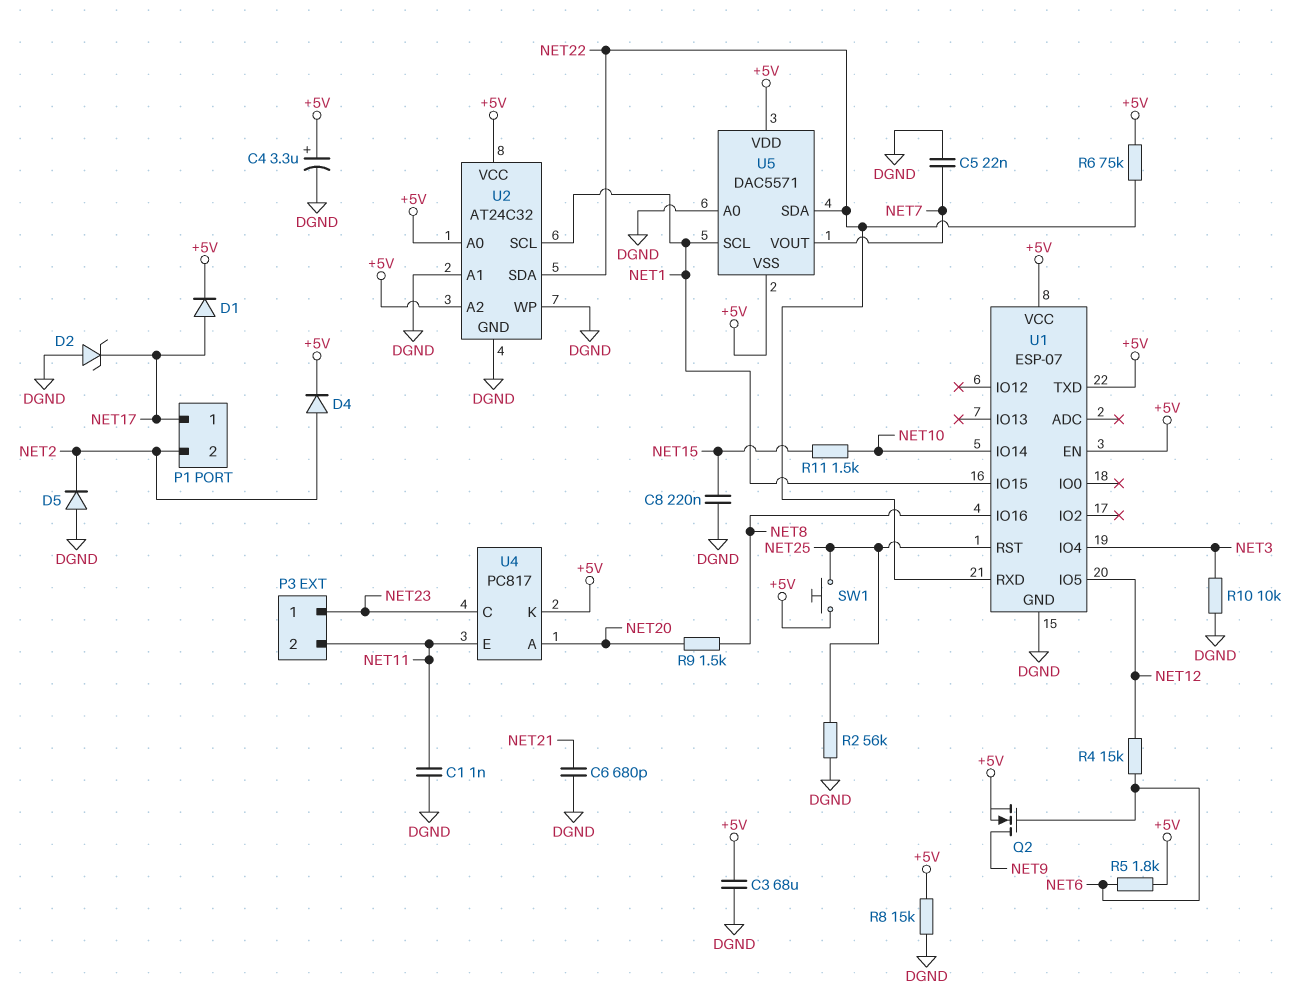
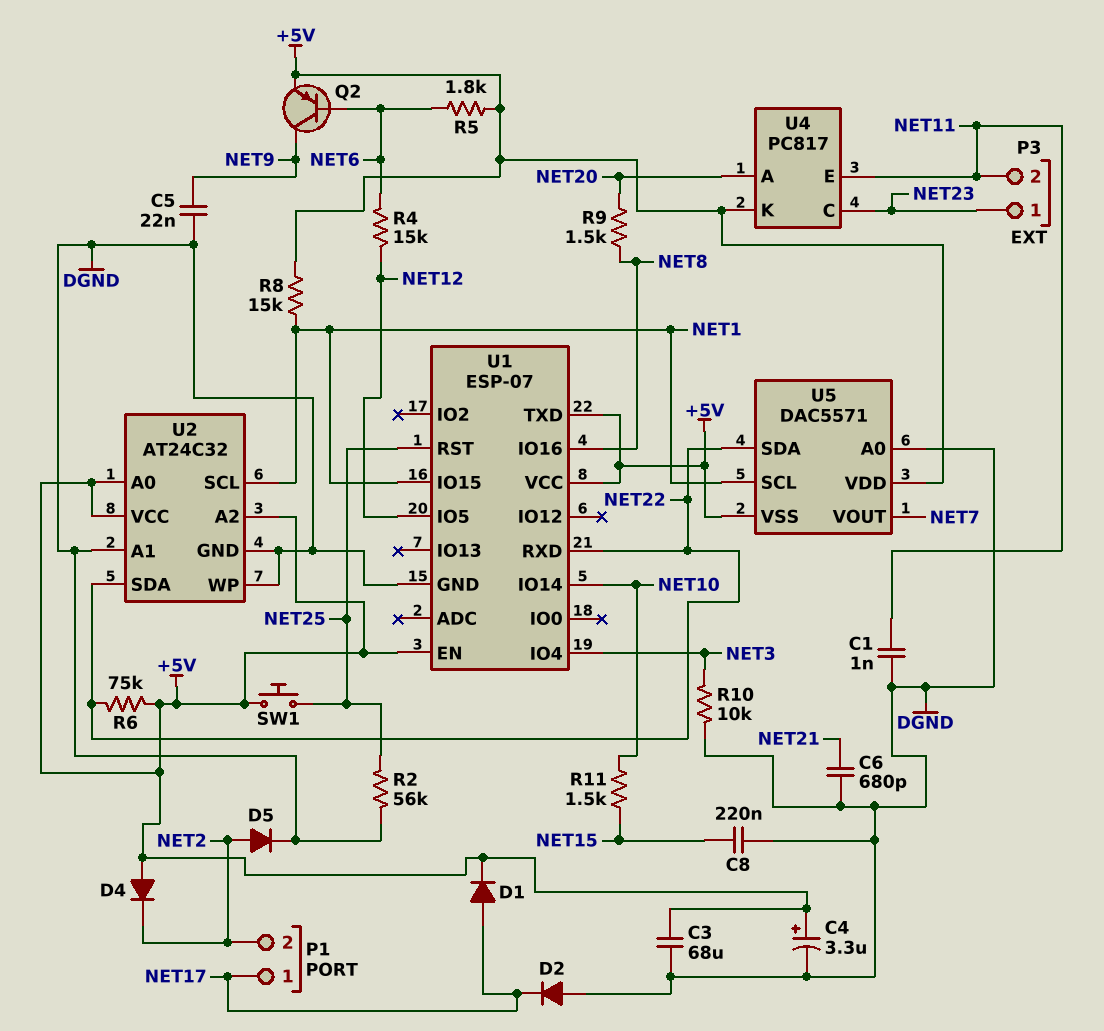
C5: 22nF (DGND, NET7) -> 22nF (DGND, NET9)
D2: zener (A DGND, K NET17) -> diode (A DGND, K NET17)
D4: diode (A NET2, K +5V) -> diode (A +5V, K NET2)
D5: diode (A DGND, K NET2) -> diode (A NET2, K DGND)
Q2: NMOS (G NET6, D NET9, S +5V) -> PNP (B NET6, C NET9, E +5V)
R8: 15k (+5V, DGND) -> 15k (+5V, NET1)

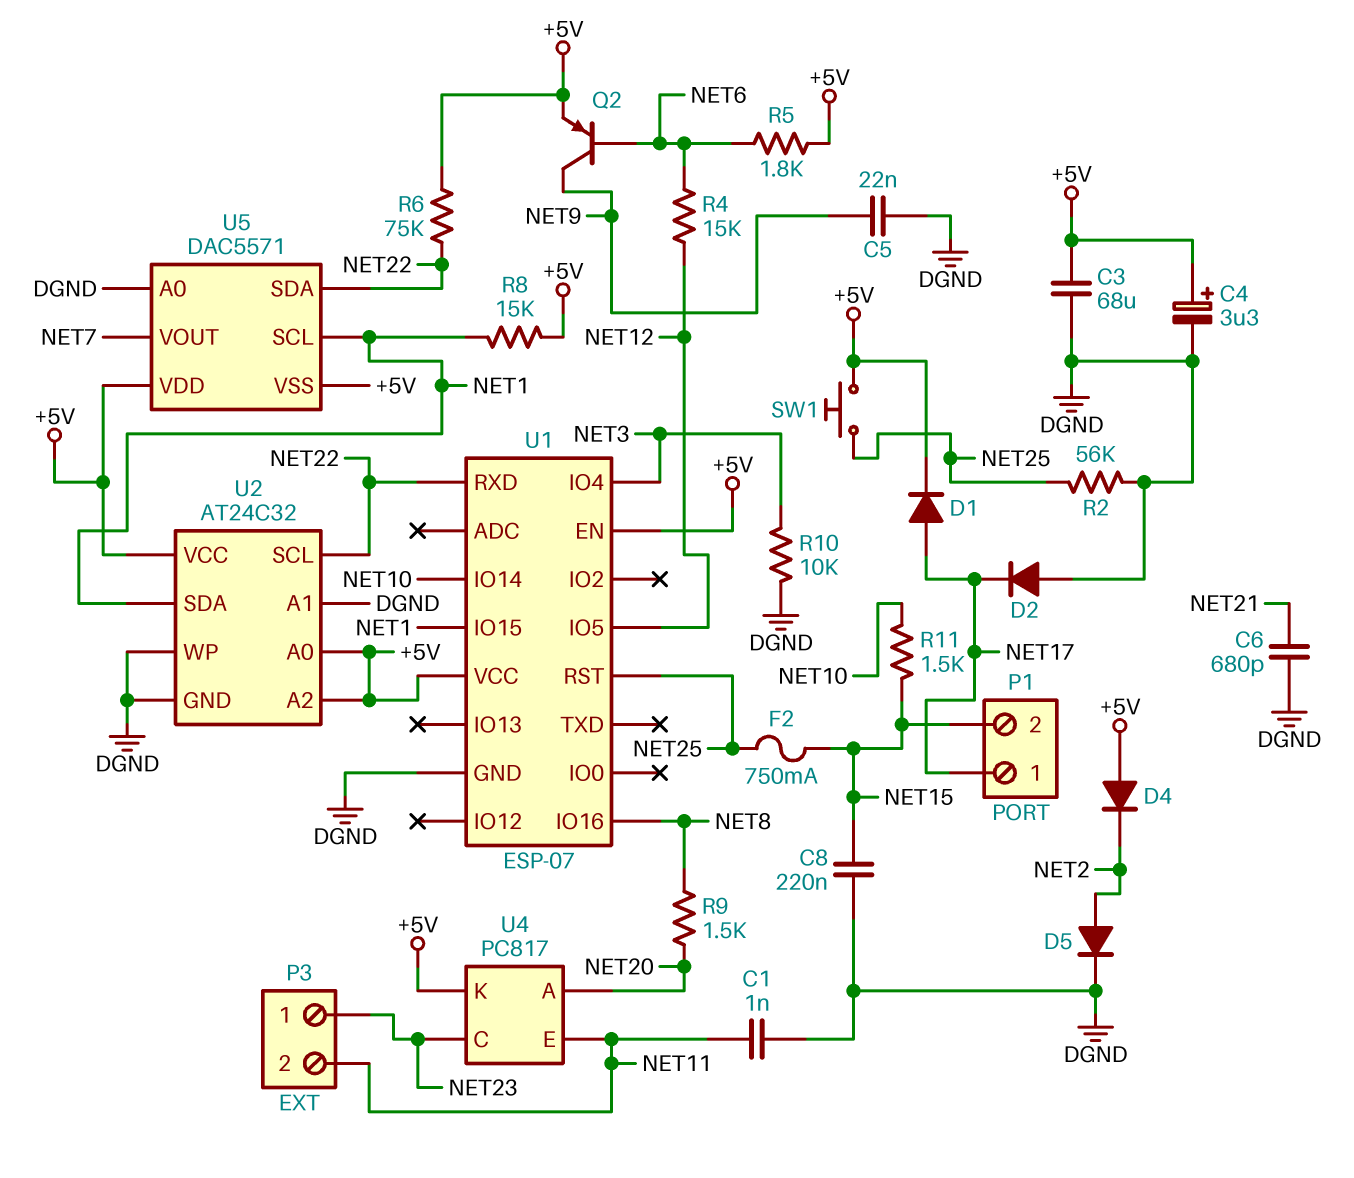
F2: none -> 750mA (NET15, NET25)
P1 pin 2: NET2 -> NET15
U1 pin TXD: +5V -> none
U2 pin SCL: NET1 -> NET22
U2 pin SDA: NET22 -> NET1

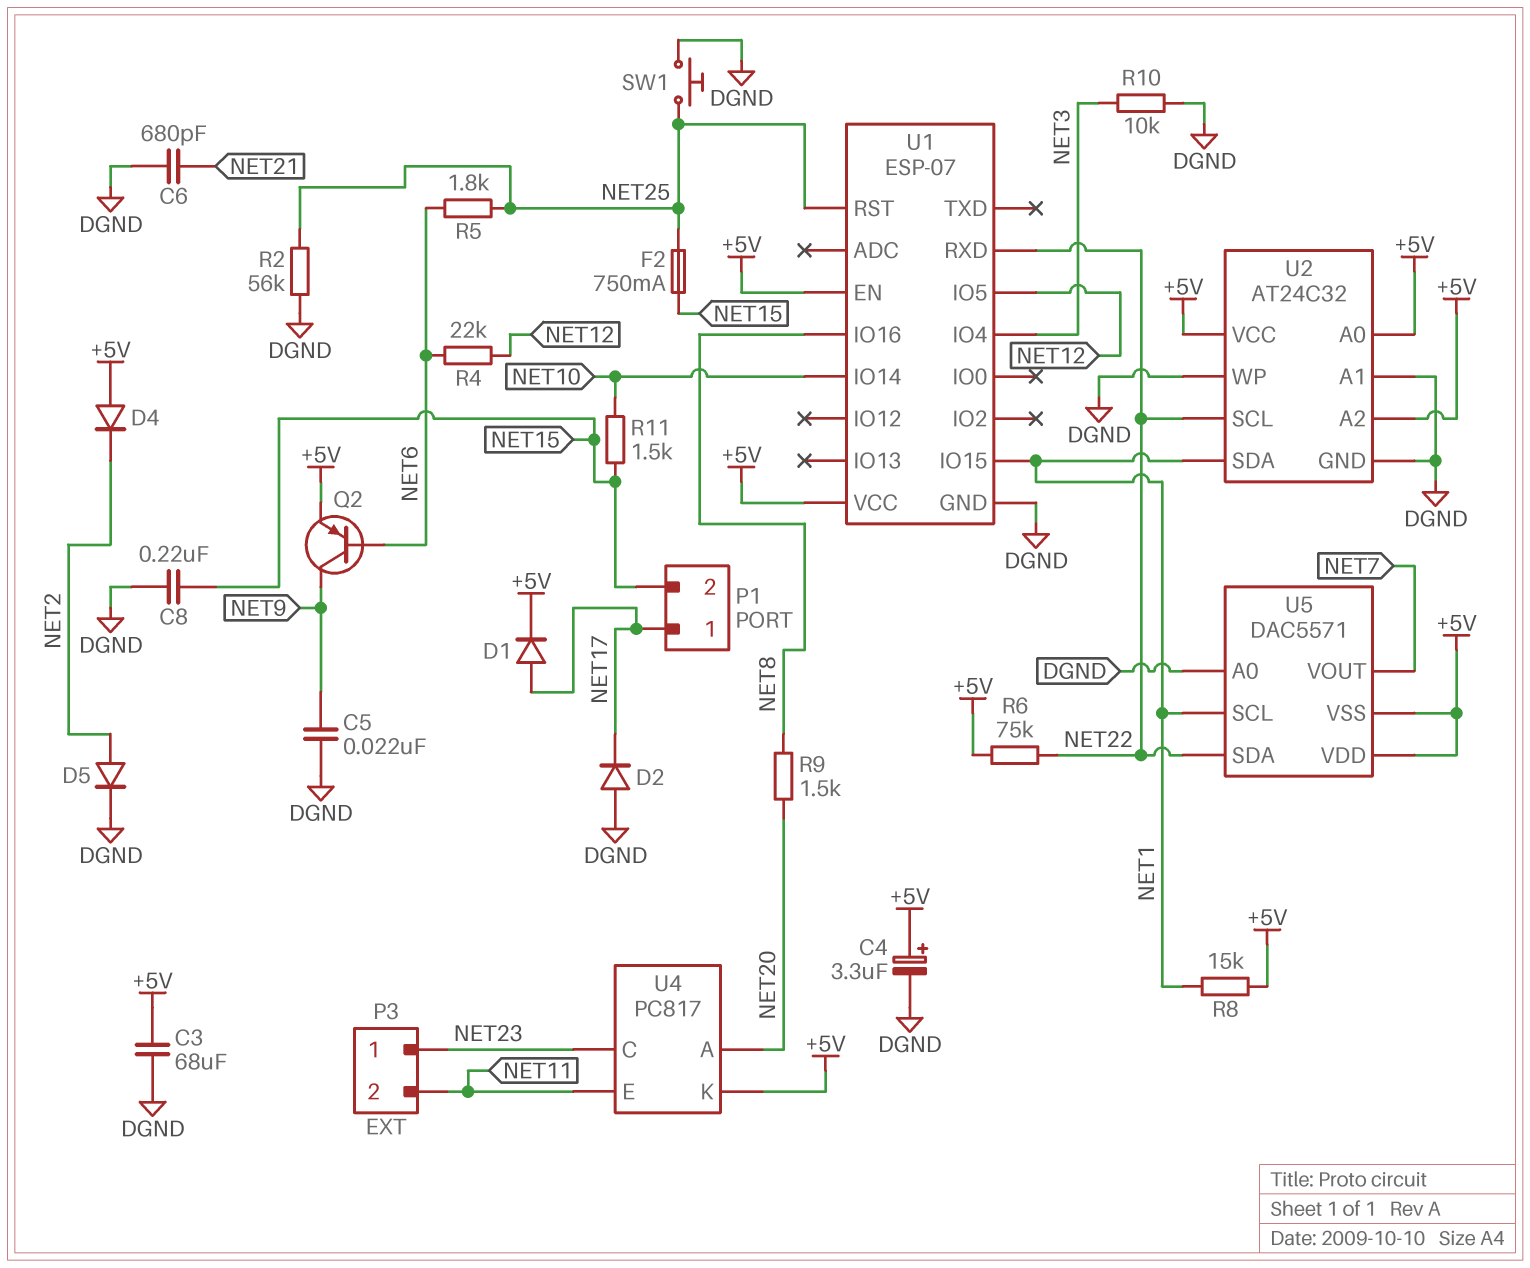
C1: 1nF (DGND, NET11) -> none
R4: 15k (NET6, NET12) -> 22k (NET6, NET12)
R5: 1.8k (+5V, NET6) -> 1.8k (NET6, NET25)
SW1: button (+5V, NET25) -> button (DGND, NET25)

